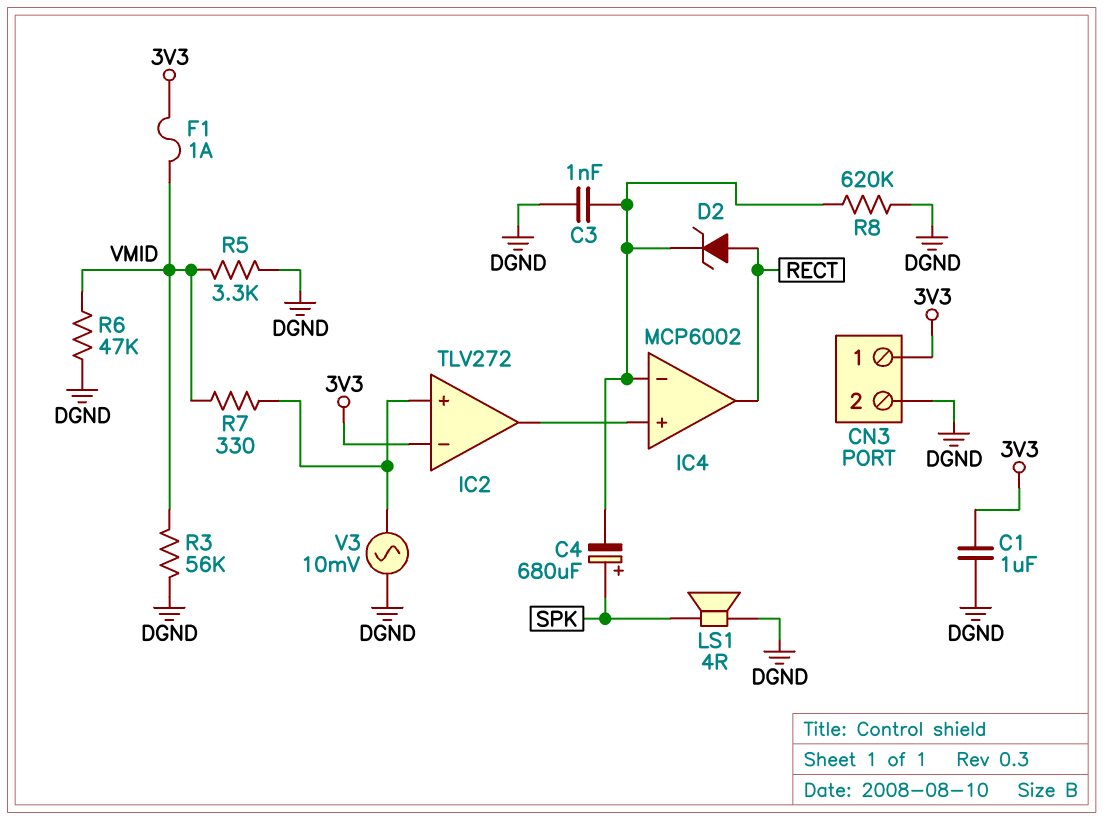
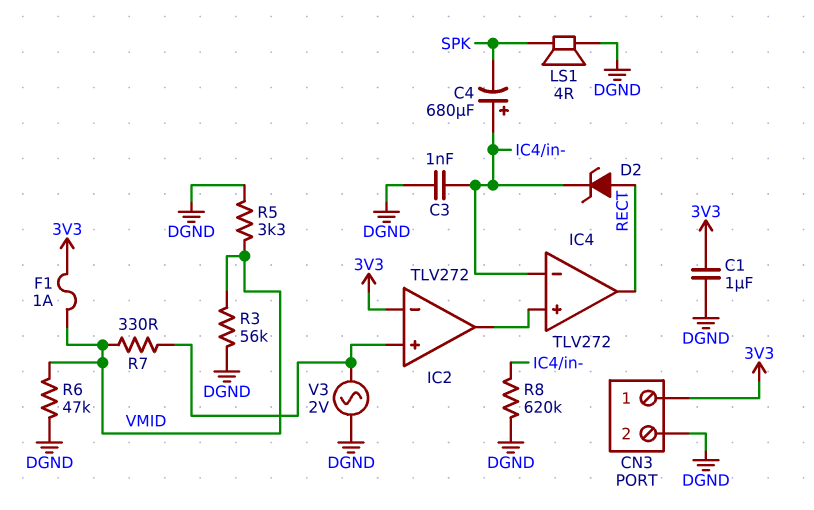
C4: 680uF (plus SPK, minus IC4/in-) -> 680uF (plus IC4/in-, minus SPK)
IC4: MCP6002 -> TLV272
V3: AC 10mV (DGND, IC2/in+) -> AC 2V (DGND, IC2/in+)

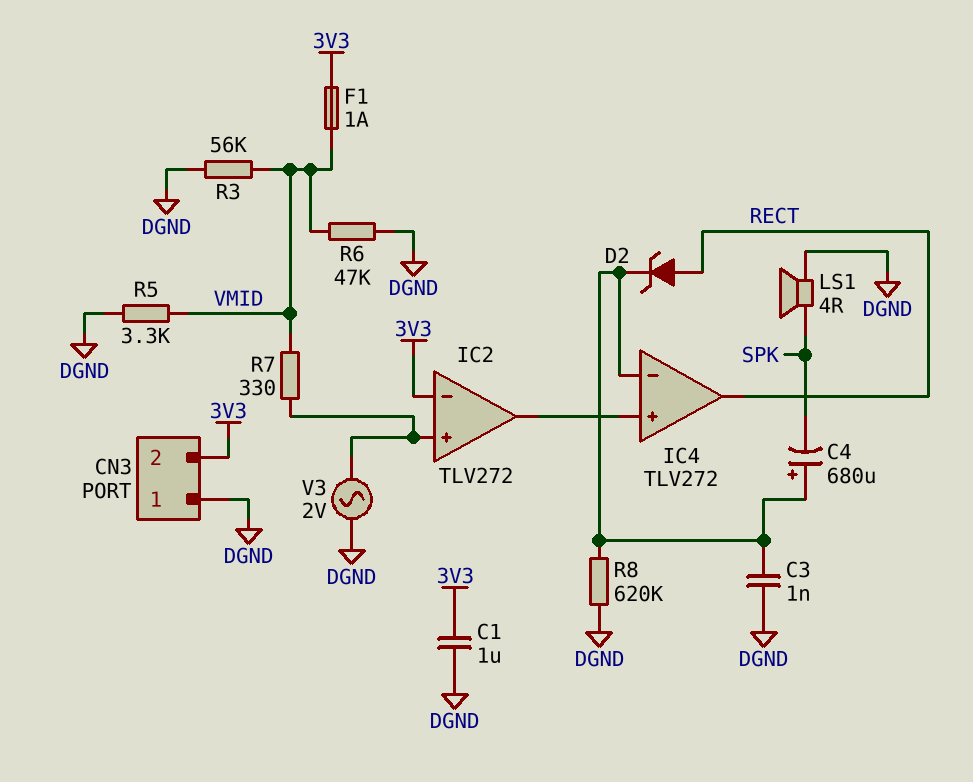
CN3 pin 1: 3V3 -> DGND
CN3 pin 2: DGND -> 3V3

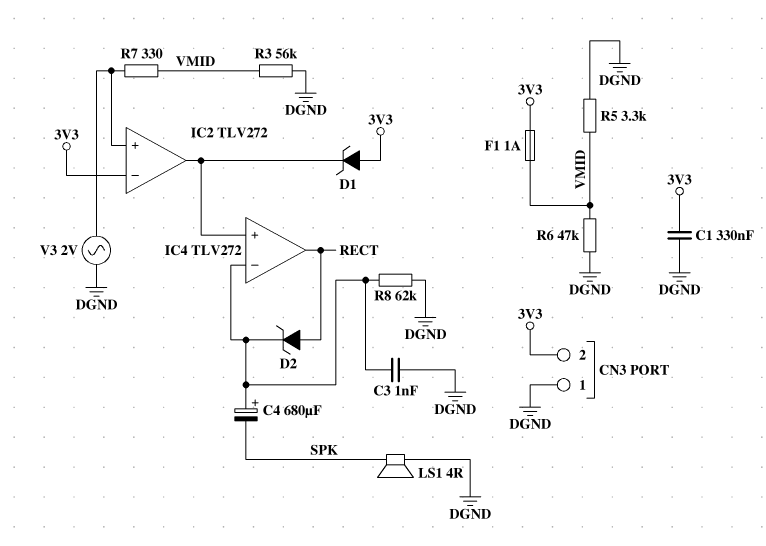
C1: 1uF (3V3, DGND) -> 330nF (3V3, DGND)
D1: none -> zener (A 3V3, K IC2/out)
R8: 620k (DGND, IC4/in-) -> 62k (DGND, IC4/in-)

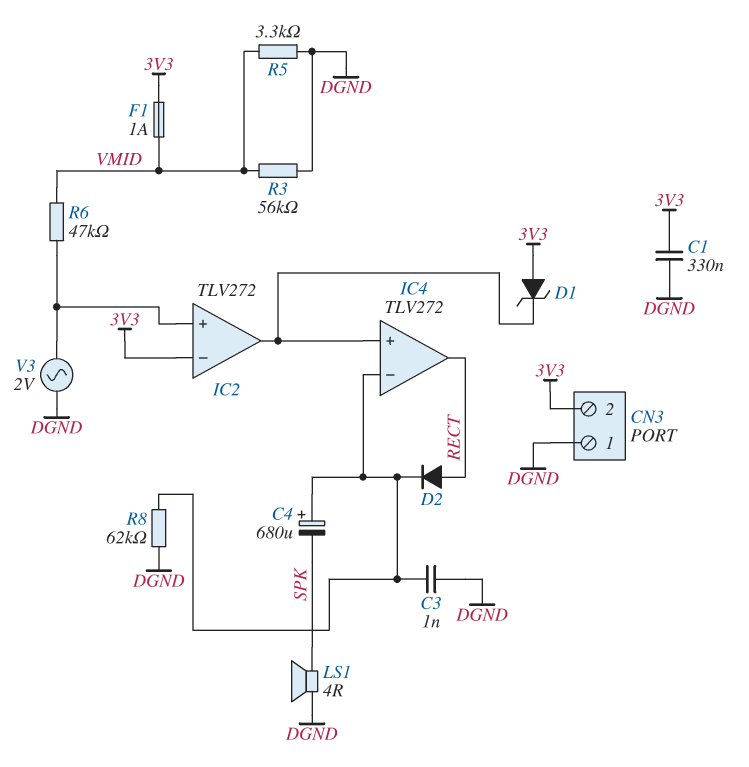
D2: zener (A RECT, K IC4/in-) -> diode (A RECT, K IC4/in-)
R6: 47k (DGND, VMID) -> 47k (IC2/in+, VMID)
R7: 330 (IC2/in+, VMID) -> none

